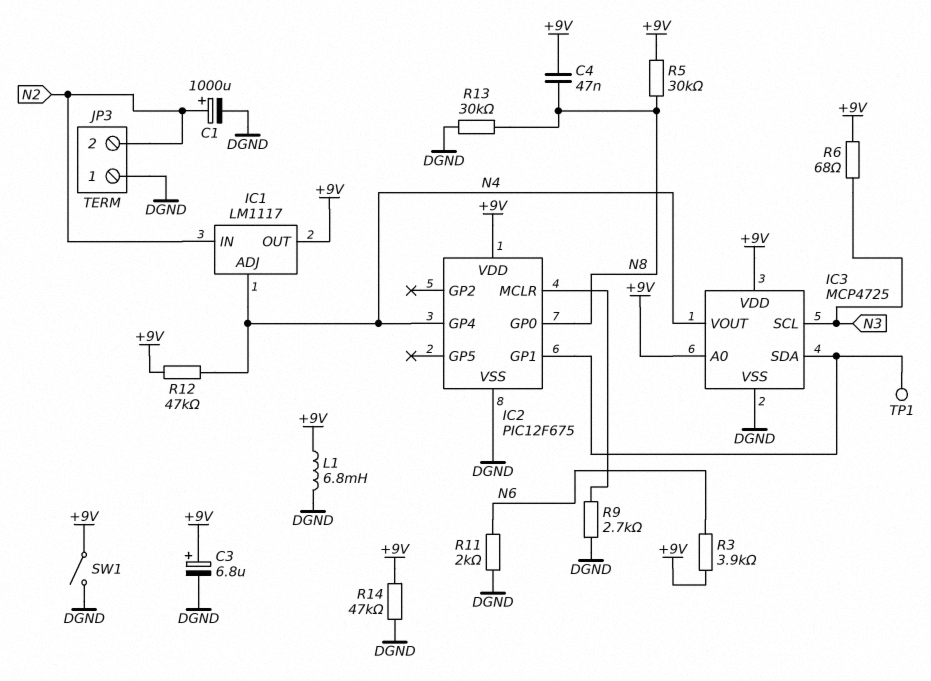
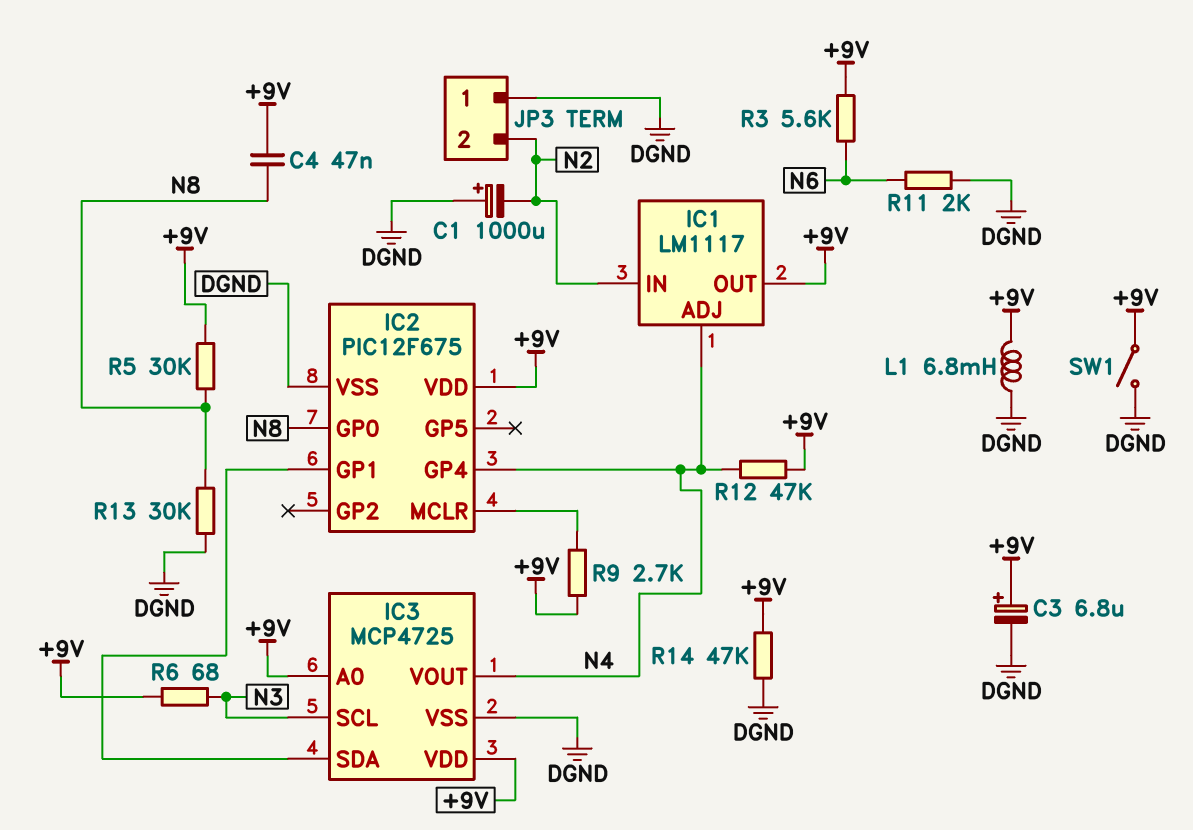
C1: 1000uF (plus N2, minus DGND) -> 1000uF (plus DGND, minus N2)
R3: 3.9k (+9V, N6) -> 5.6k (+9V, N6)
R9: 2.7k (DGND, IC2/MCLR) -> 2.7k (+9V, IC2/MCLR)
TP1: test point (IC2/GP1) -> none

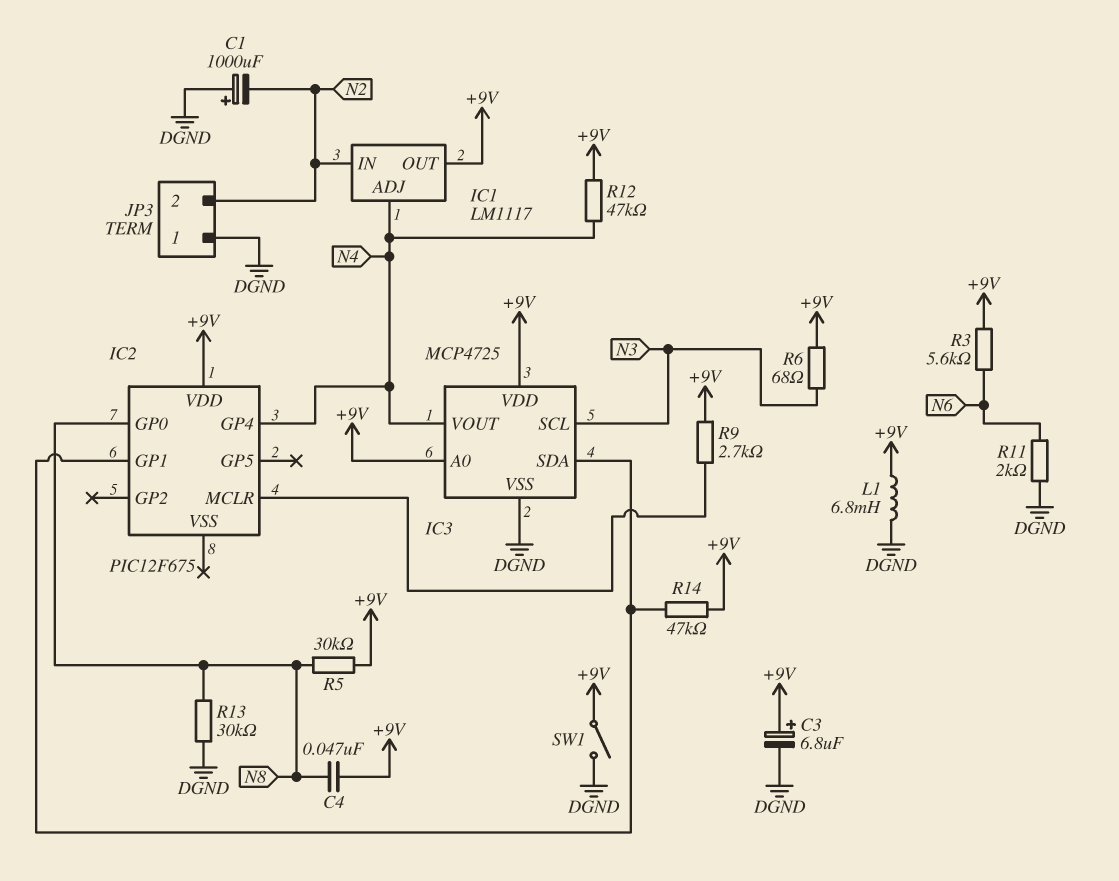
IC2 pin VSS: DGND -> none
R14: 47k (+9V, DGND) -> 47k (+9V, IC2/GP1)

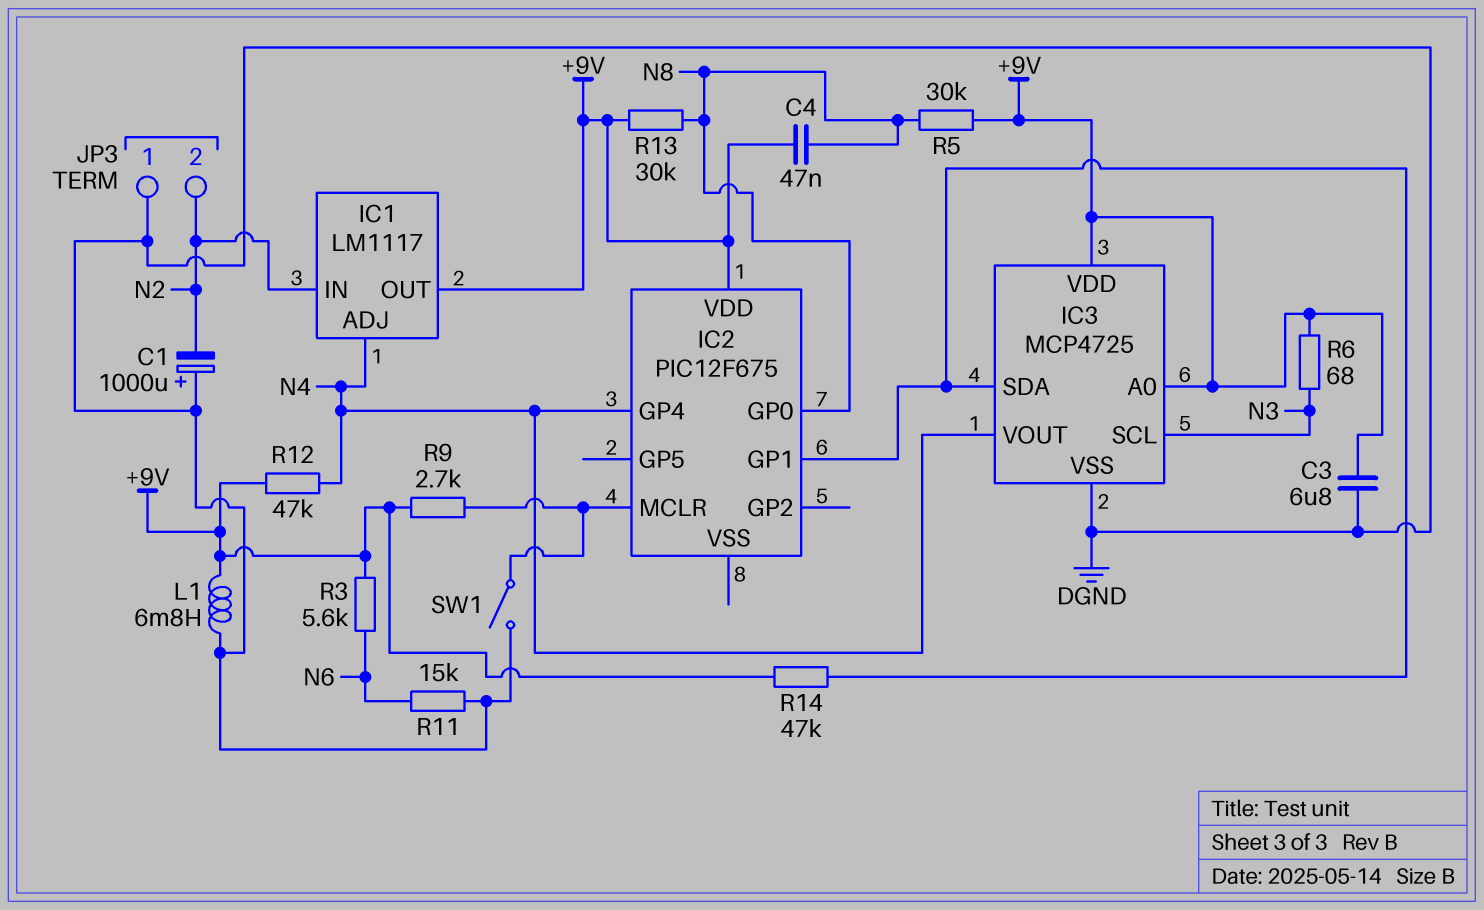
C3: 6.8uF (plus +9V, minus DGND) -> 6.8uF (+9V, DGND)
R11: 2k (DGND, N6) -> 15k (DGND, N6)
R13: 30k (DGND, N8) -> 30k (+9V, N8)
SW1: switch (+9V, DGND) -> switch (DGND, IC2/MCLR)

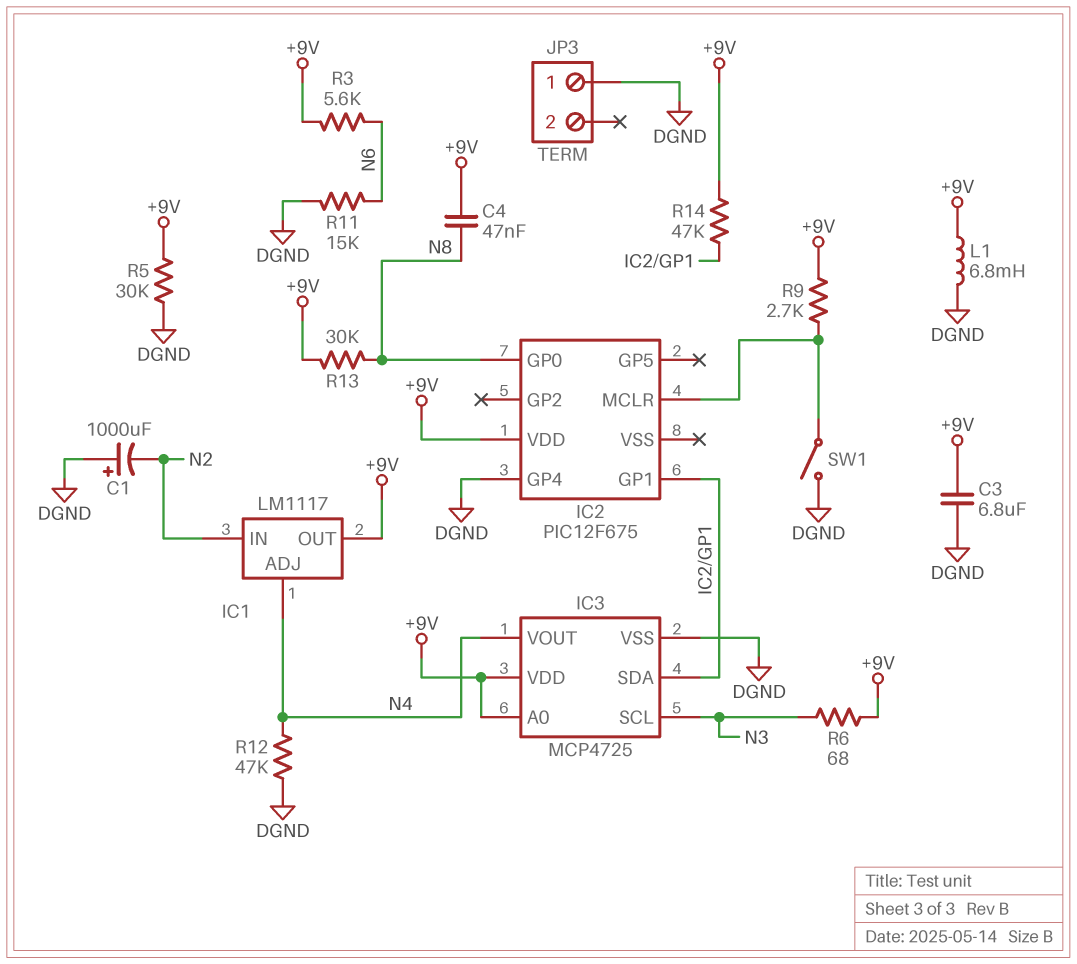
IC2 pin GP4: N4 -> DGND
JP3 pin 2: N2 -> none
R5: 30k (+9V, N8) -> 30k (+9V, DGND)
R12: 47k (+9V, N4) -> 47k (DGND, N4)

